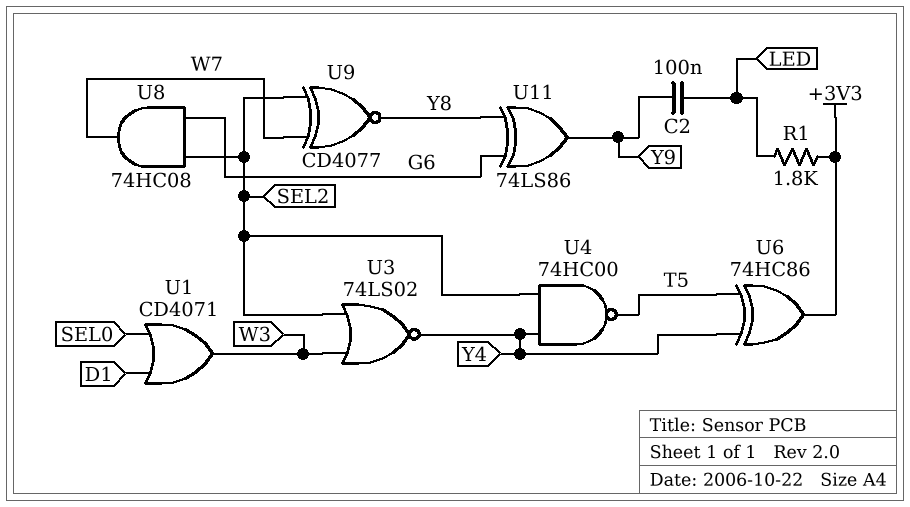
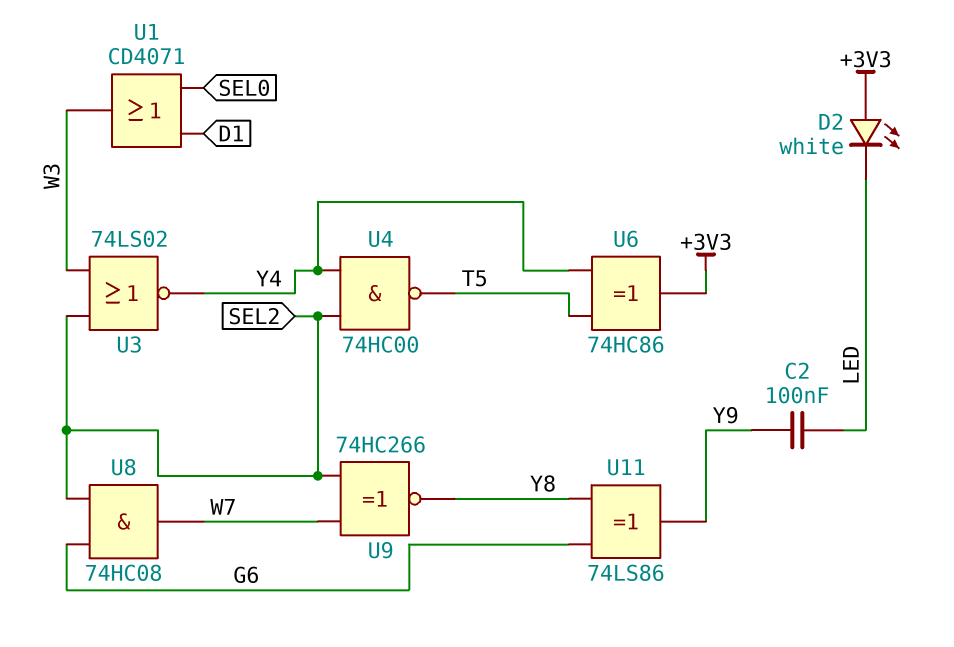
D2: none -> LED white (A +3V3, K LED)
R1: 1.8k (+3V3, LED) -> none
U9: XNOR CD4077 (in SEL2, in W7, out Y8) -> XNOR 74HC266 (in SEL2, in W7, out Y8)

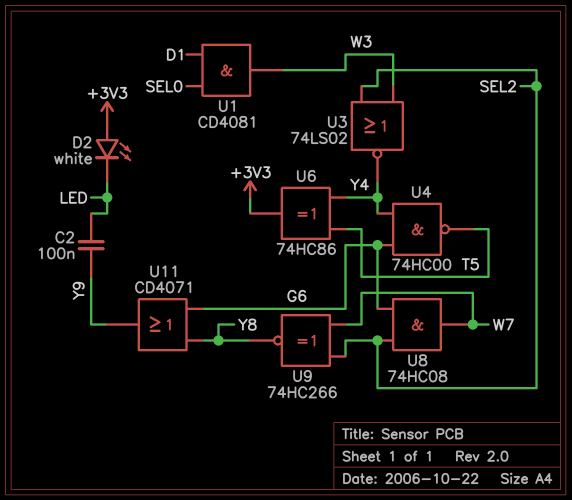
U1: OR CD4071 (in D1, in SEL0, out W3) -> AND CD4081 (in D1, in SEL0, out W3)
U4: NAND 74HC00 (in SEL2, in Y4, out T5) -> NAND 74HC00 (in G6, in Y4, out T5)
U11: XOR 74LS86 (in G6, in Y8, out Y9) -> OR CD4071 (in G6, in Y8, out Y9)

